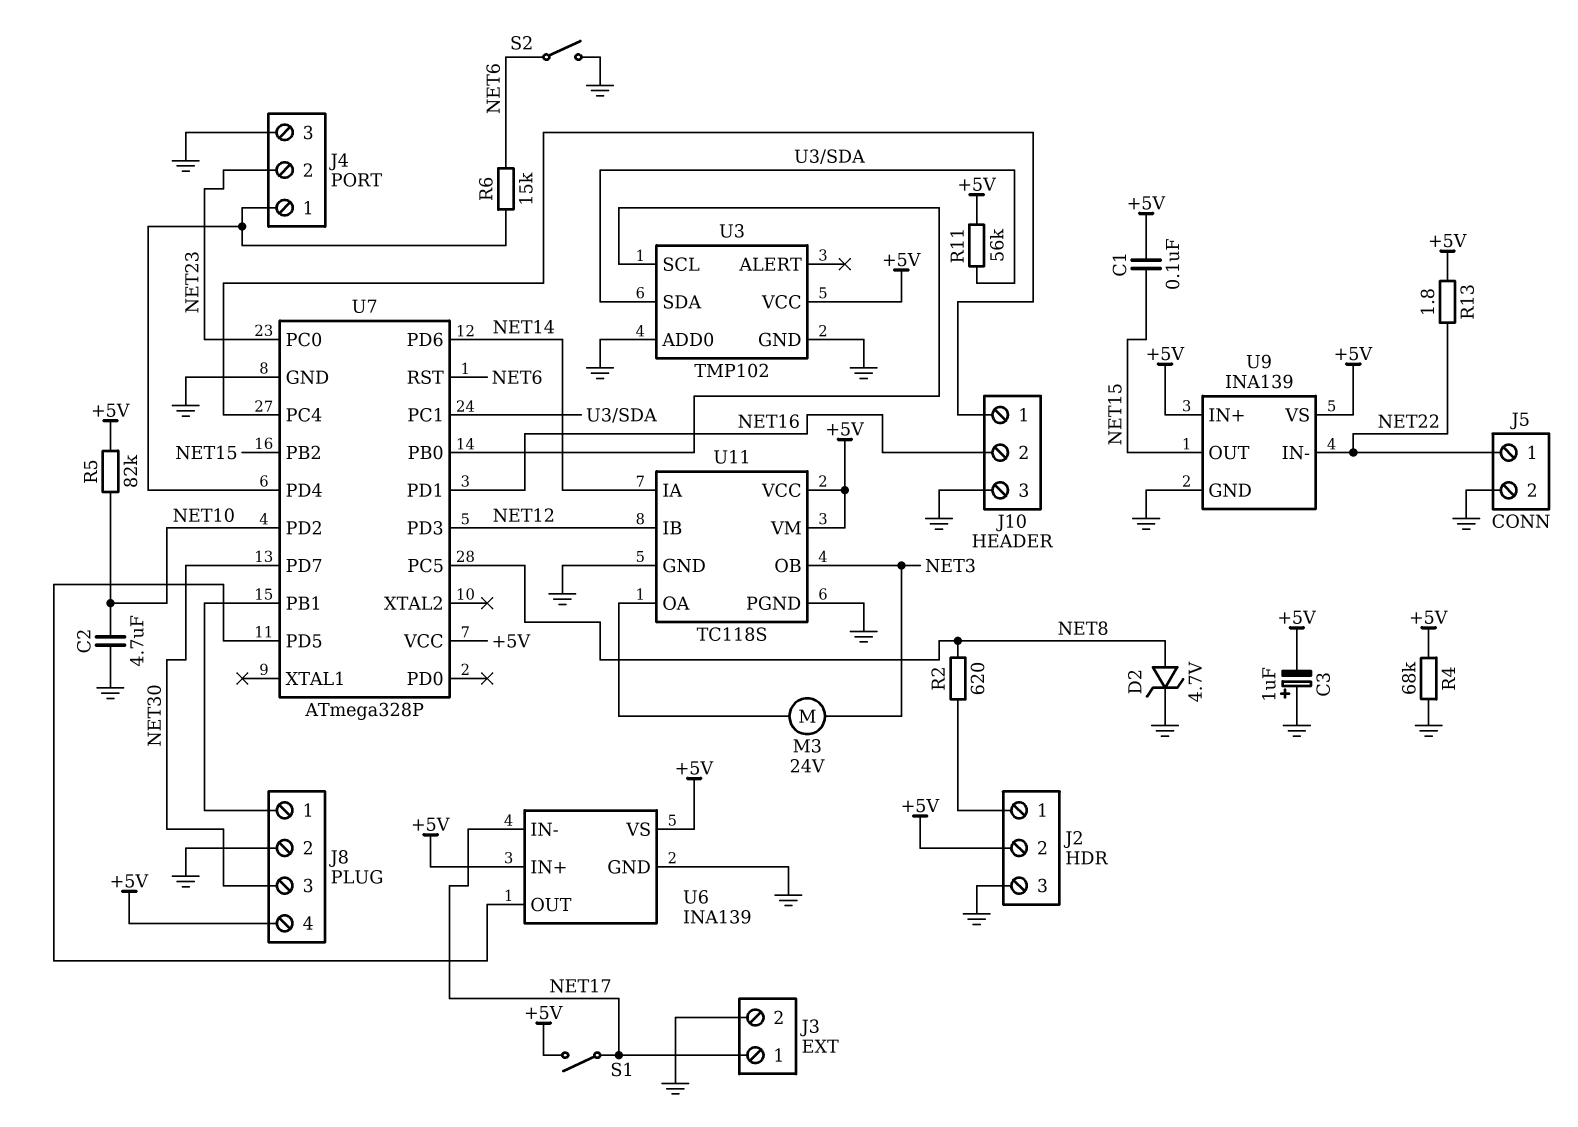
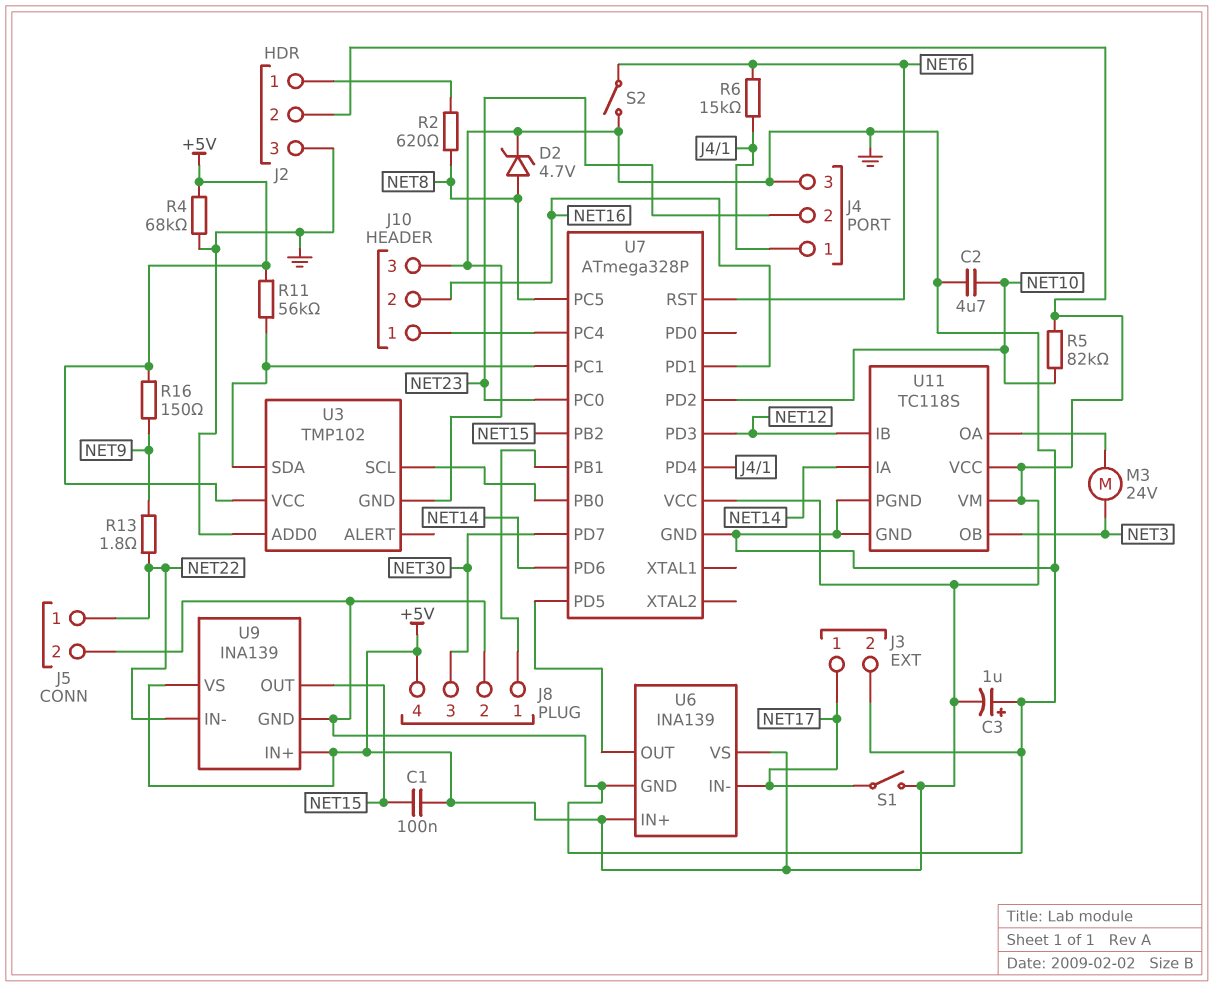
R13: 1.8 (+5V, NET22) -> 1.8 (NET9, NET22)
R16: none -> 150 (+5V, NET9)

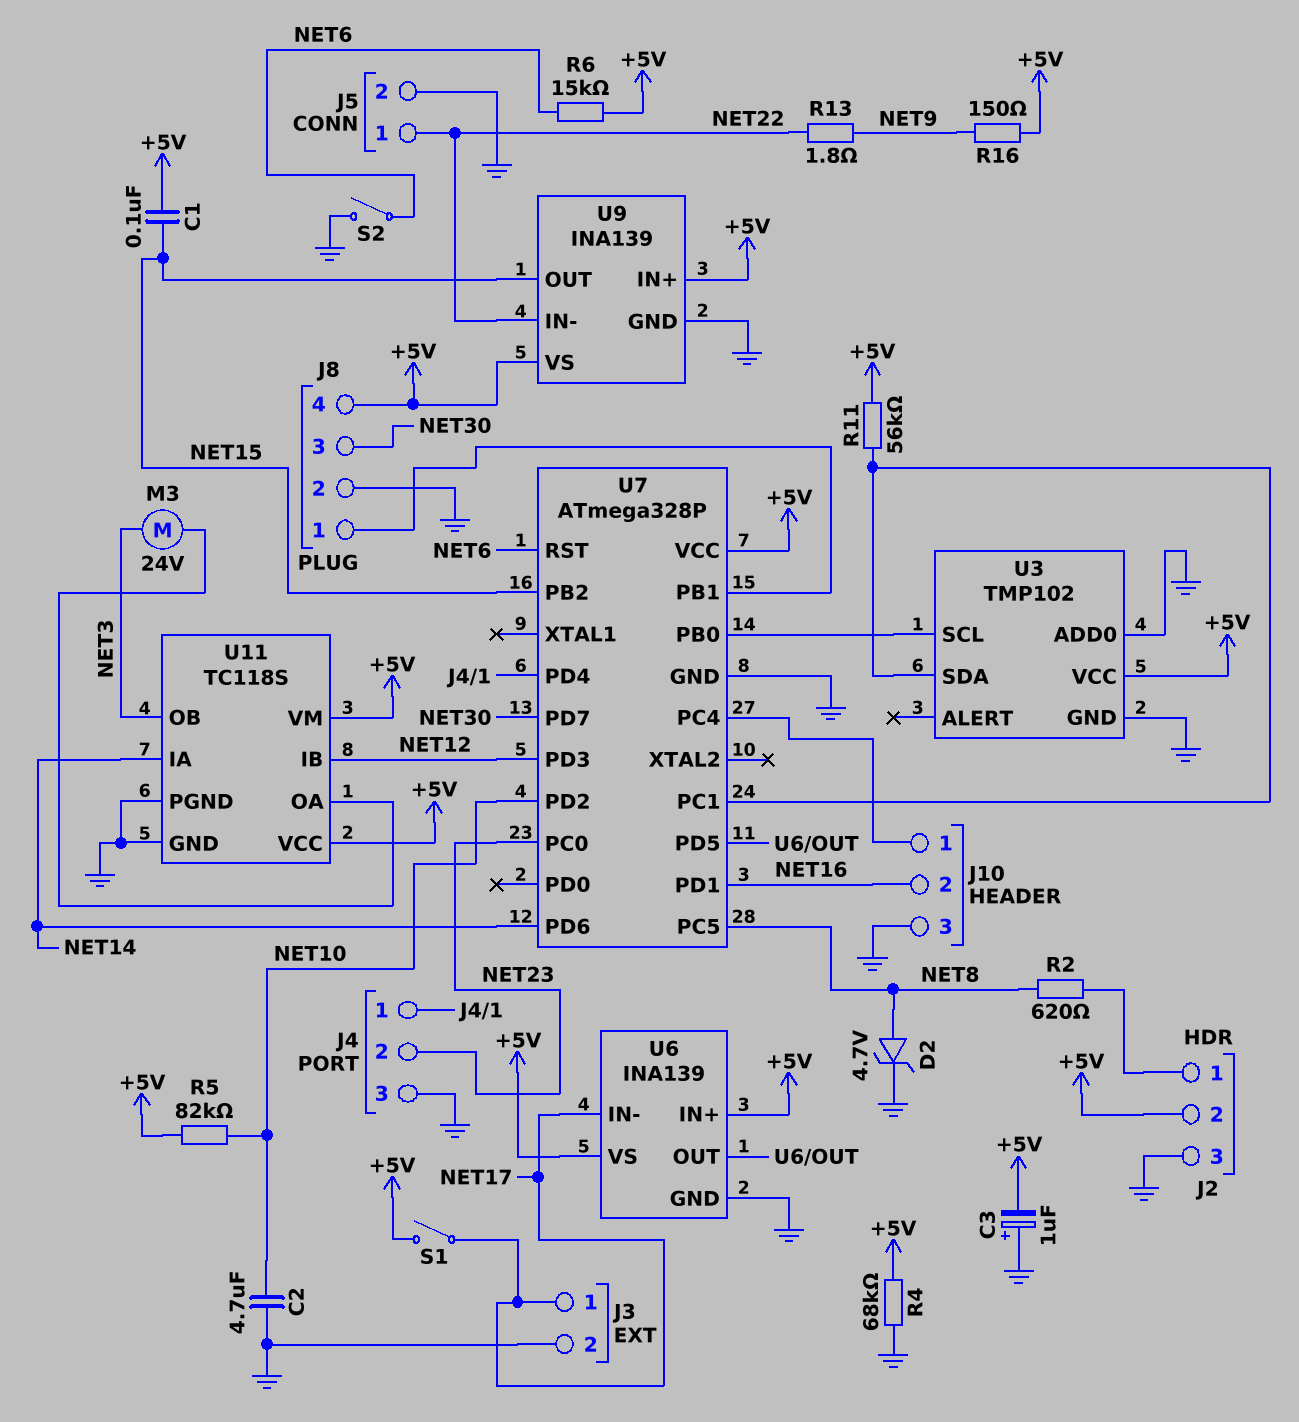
R6: 15k (J4/1, NET6) -> 15k (+5V, NET6)

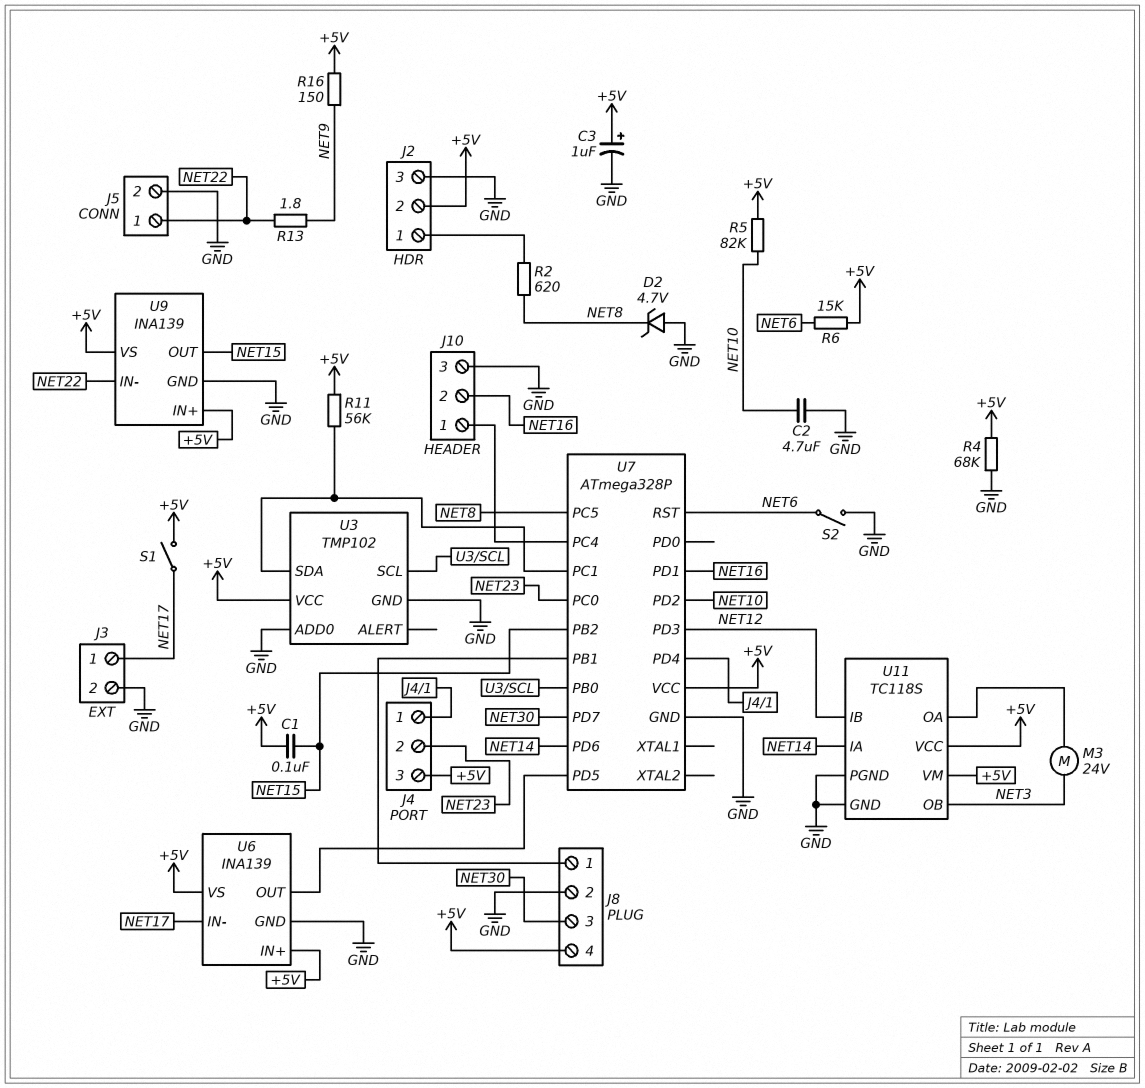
C3: 1uF (plus GND, minus +5V) -> 1uF (plus +5V, minus GND)
D2: zener 4.7V (A NET8, K GND) -> zener 4.7V (A GND, K NET8)
J4 pin 3: GND -> +5V

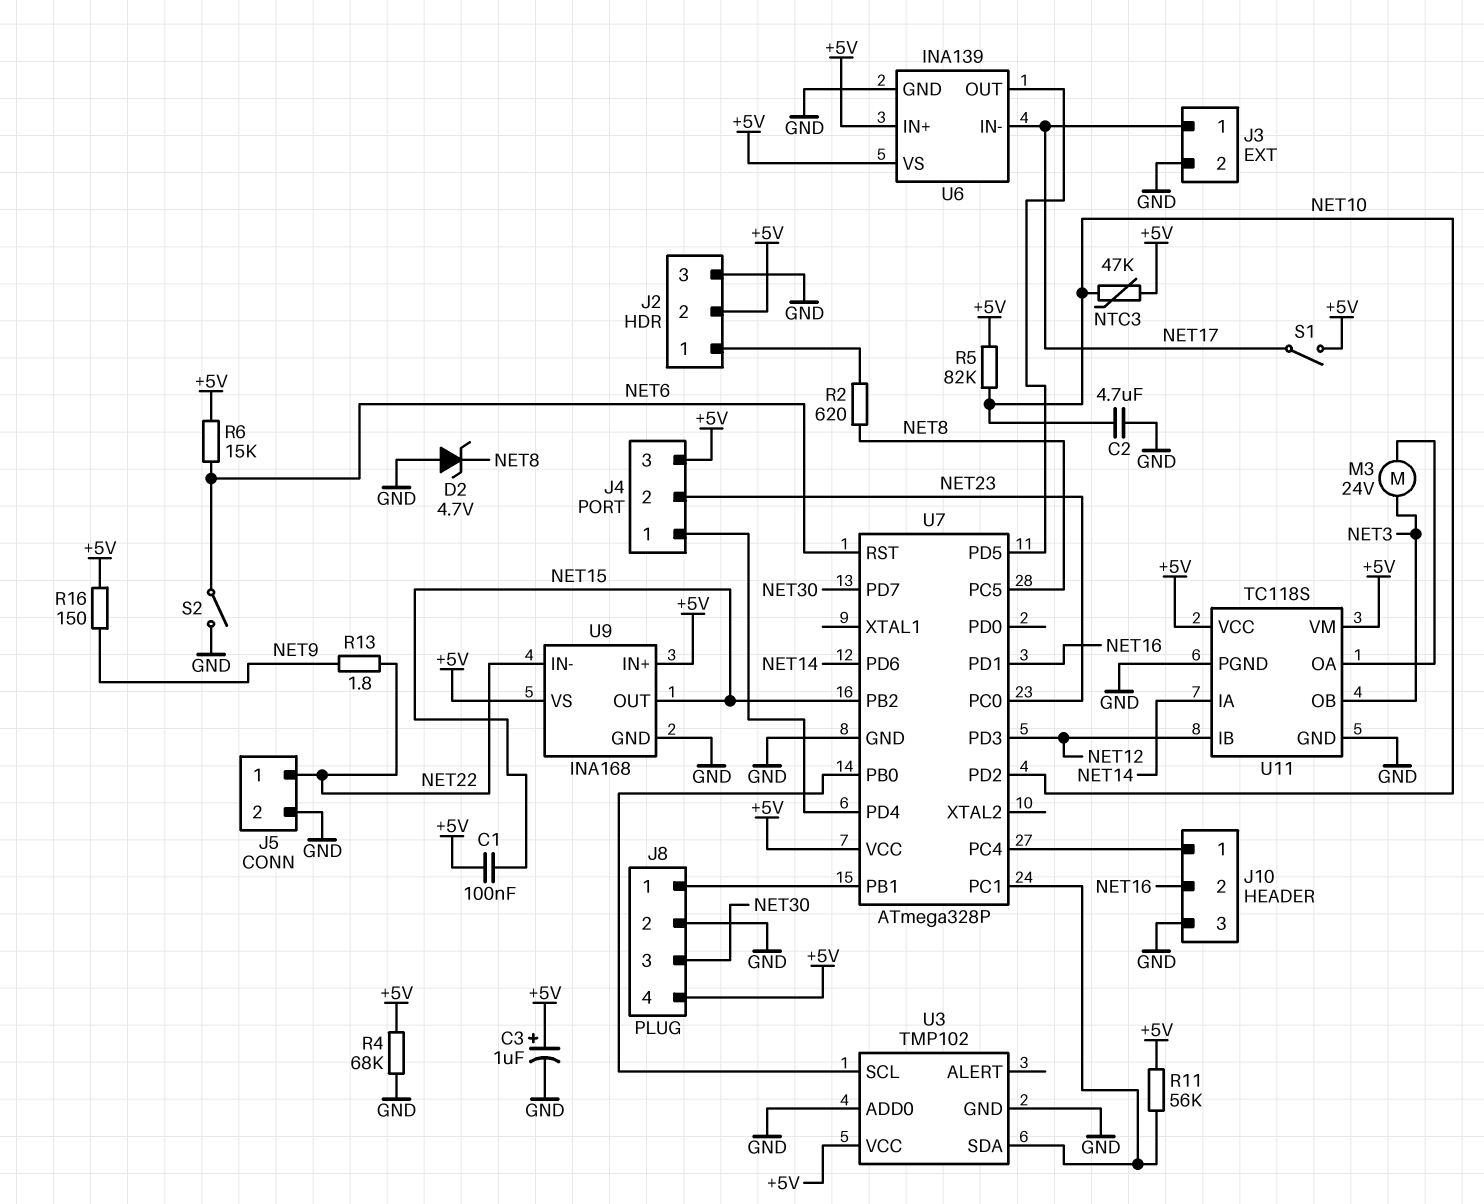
NTC3: none -> 47k (+5V, NET10)
U9: INA139 -> INA168

